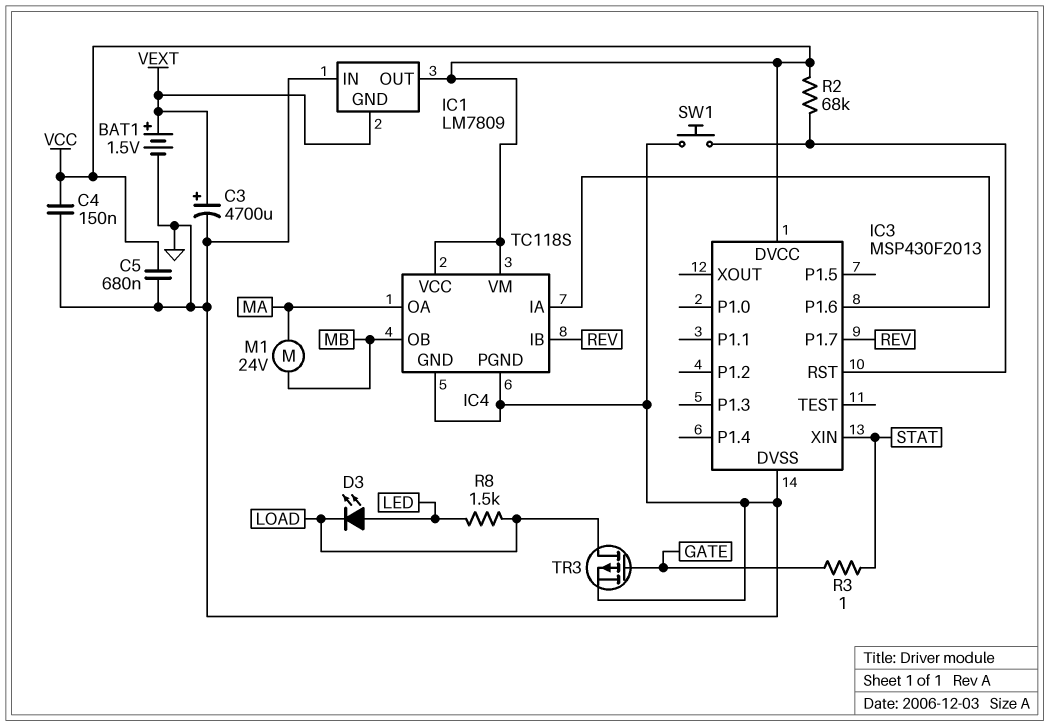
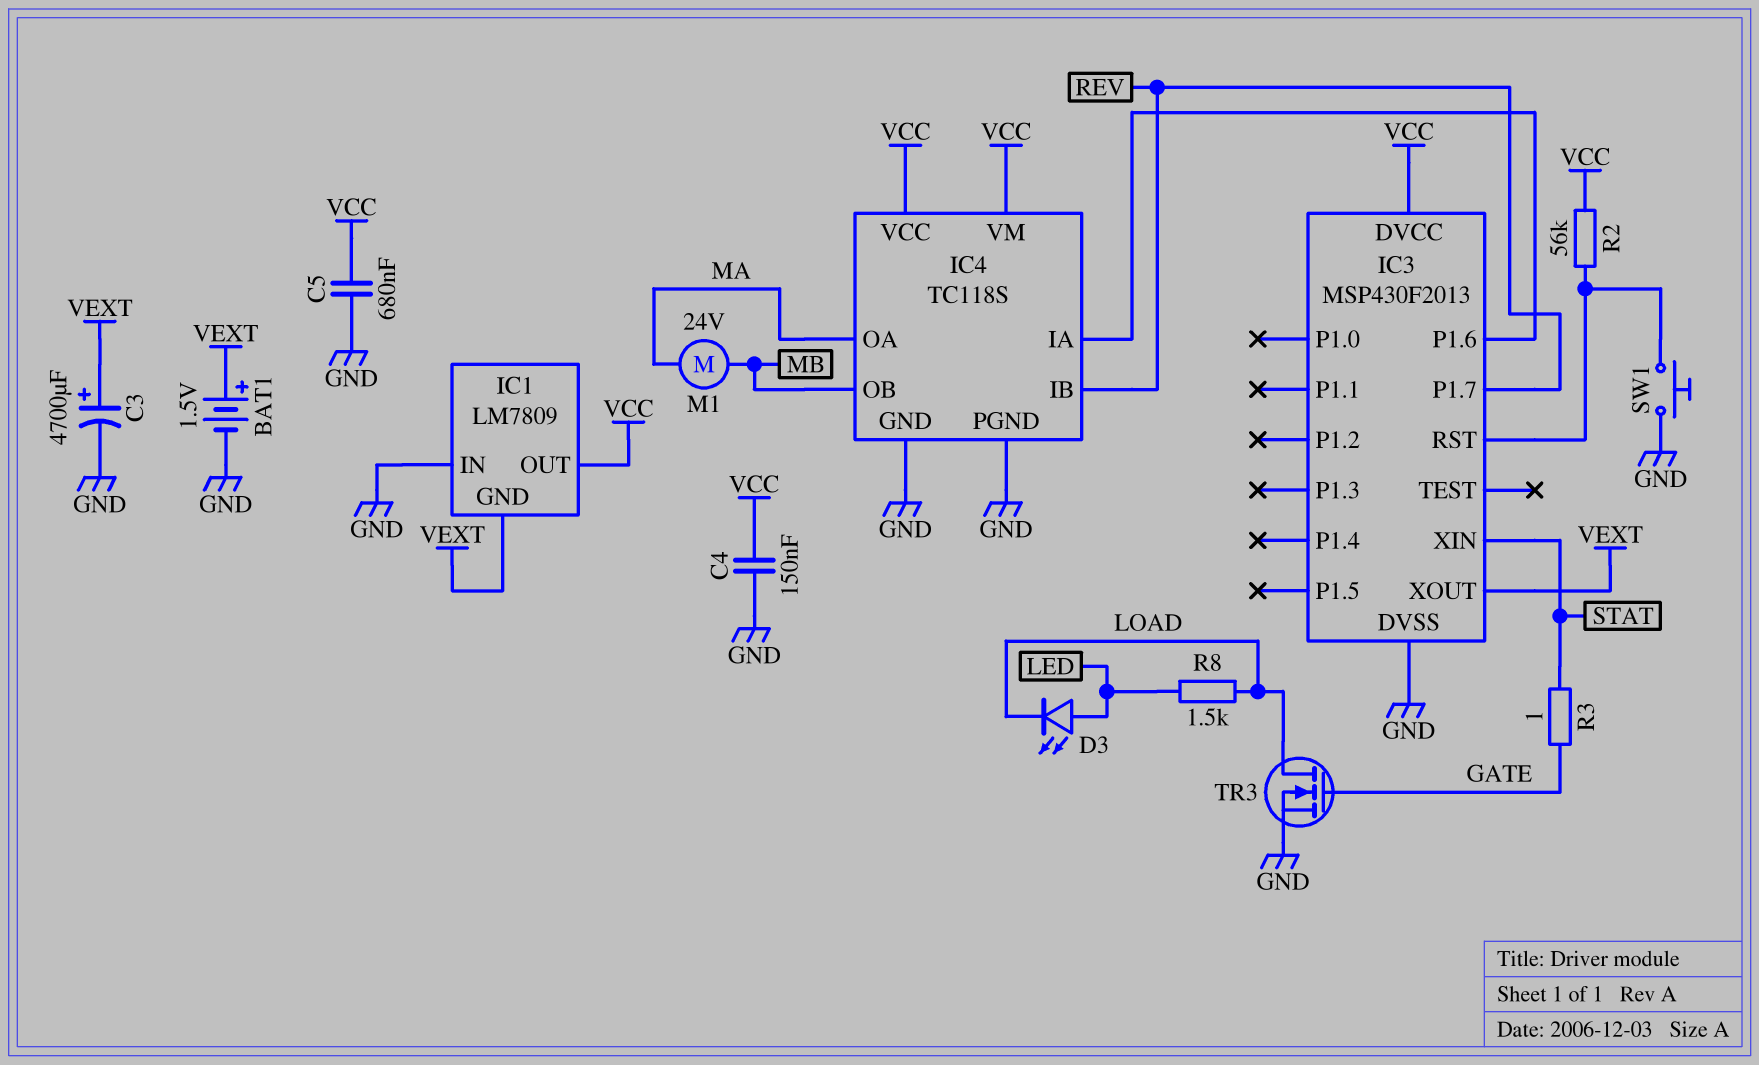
IC3 pin XOUT: none -> VEXT
R2: 68k (IC3/RST, VCC) -> 56k (IC3/RST, VCC)
TR3: PMOS (G GATE, D LOAD, S GND) -> NMOS (G GATE, D LOAD, S GND)

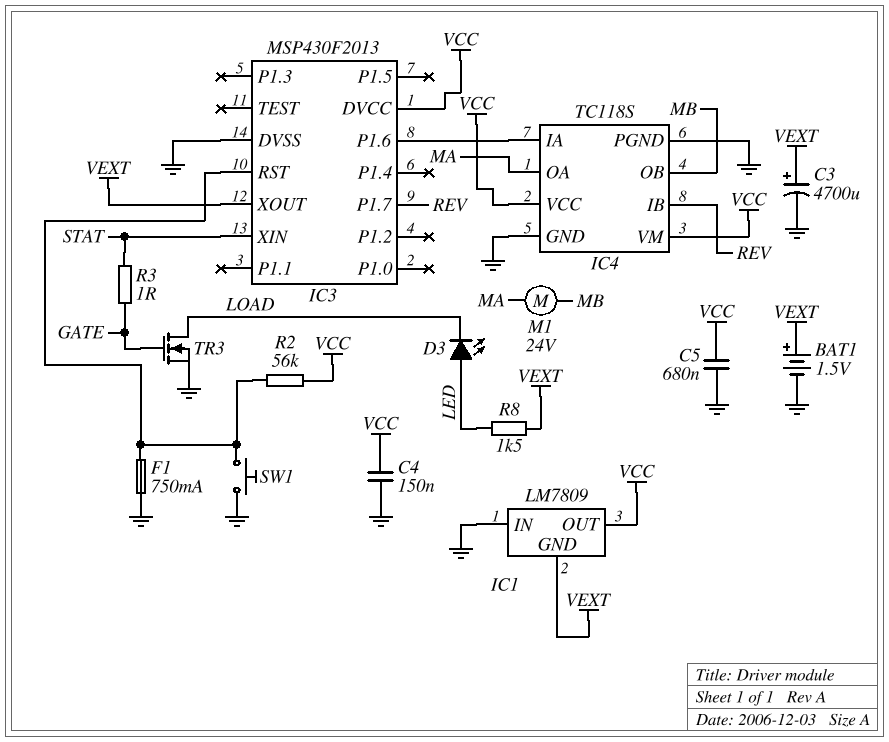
F1: none -> 750mA (GND, IC3/RST)
R8: 1.5k (LED, LOAD) -> 1.5k (LED, VEXT)

